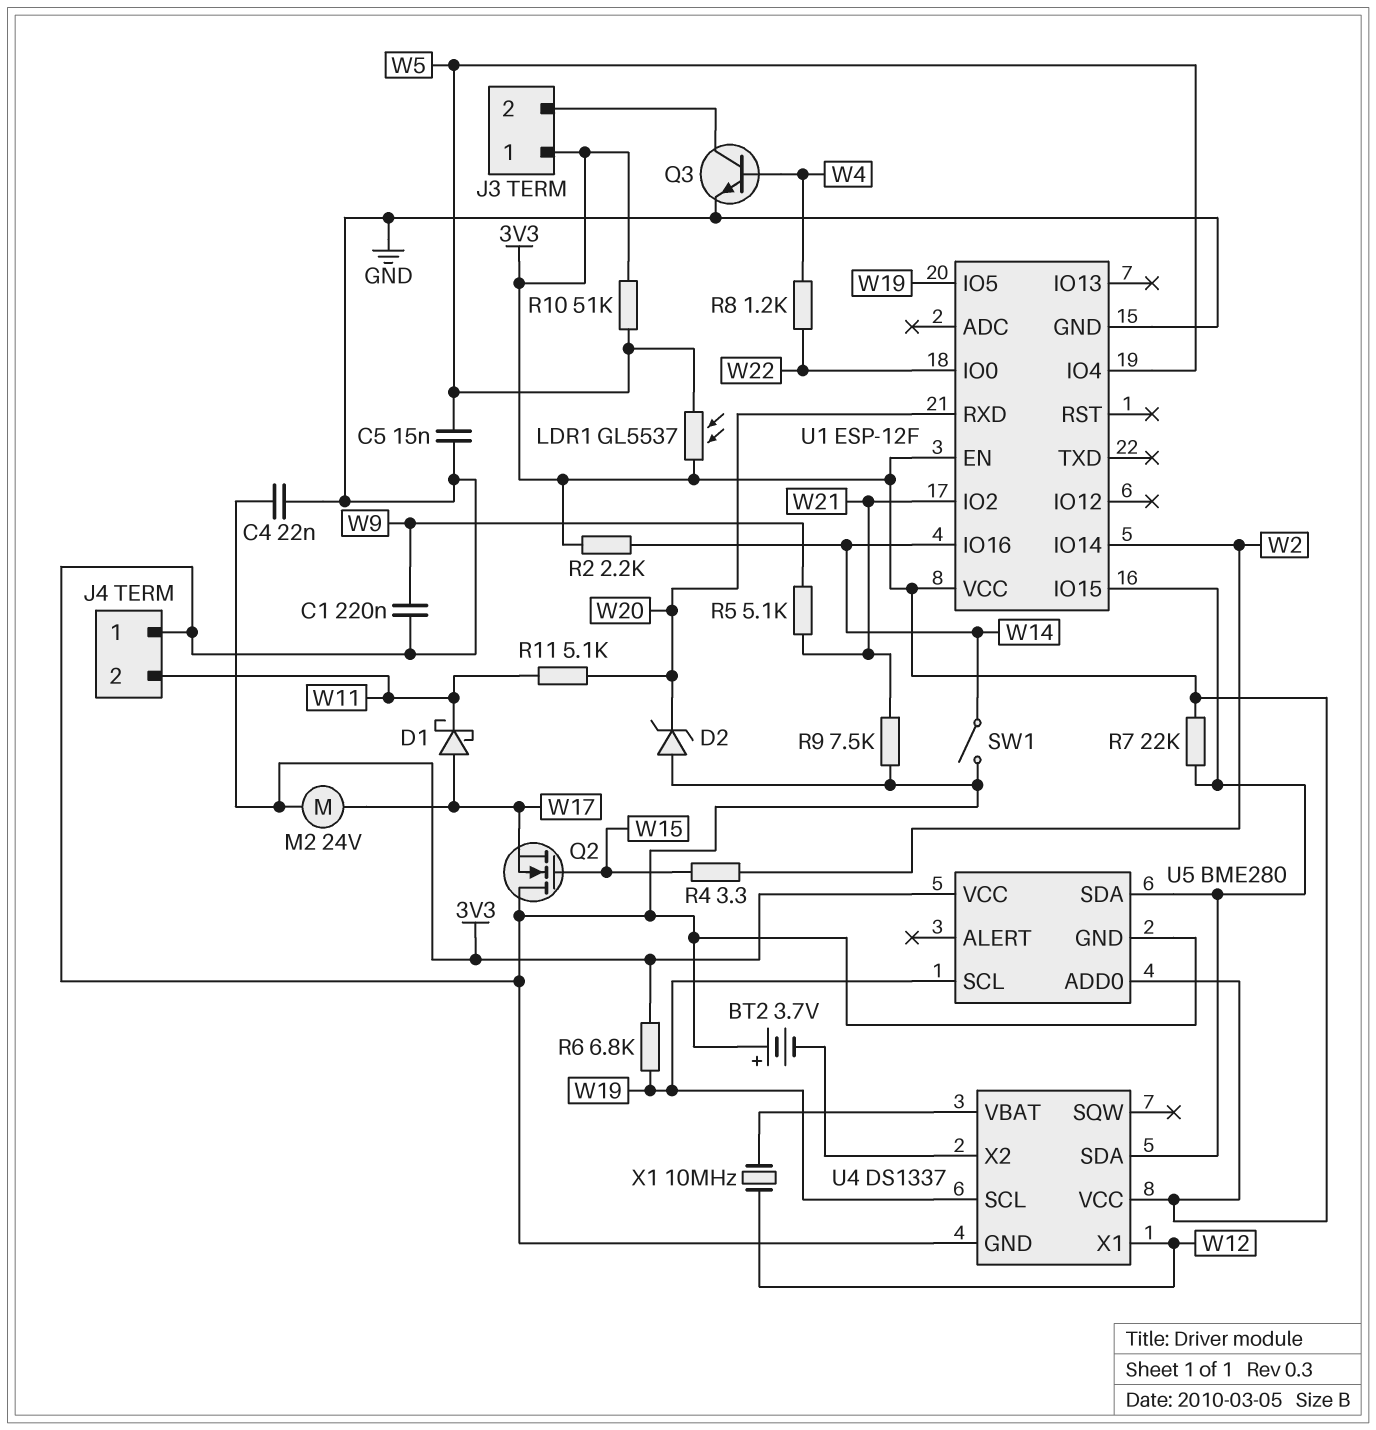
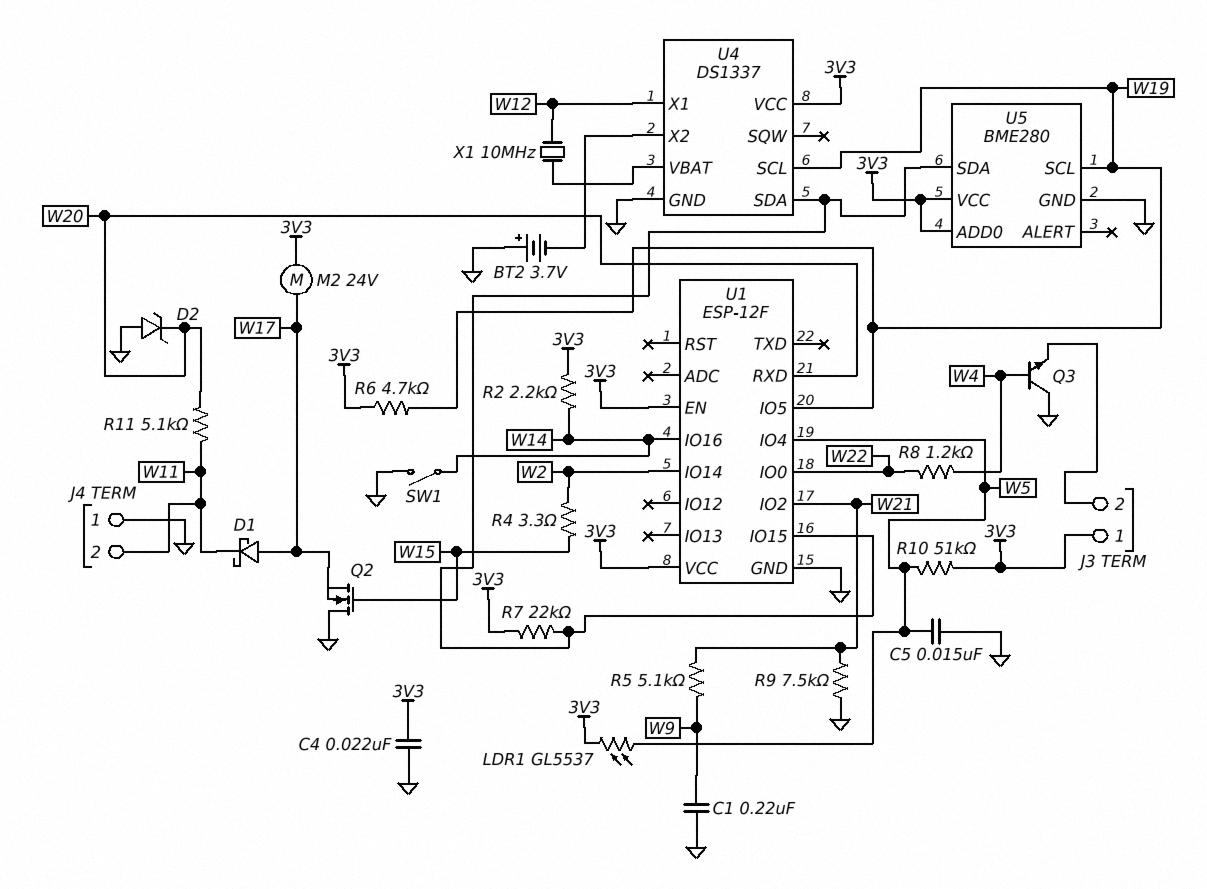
Q3: NPN (B W4, C J3/2, E GND) -> NPN (B W4, C GND, E J3/2)
R6: 6.8k (3V3, W19) -> 4.7k (3V3, W19)

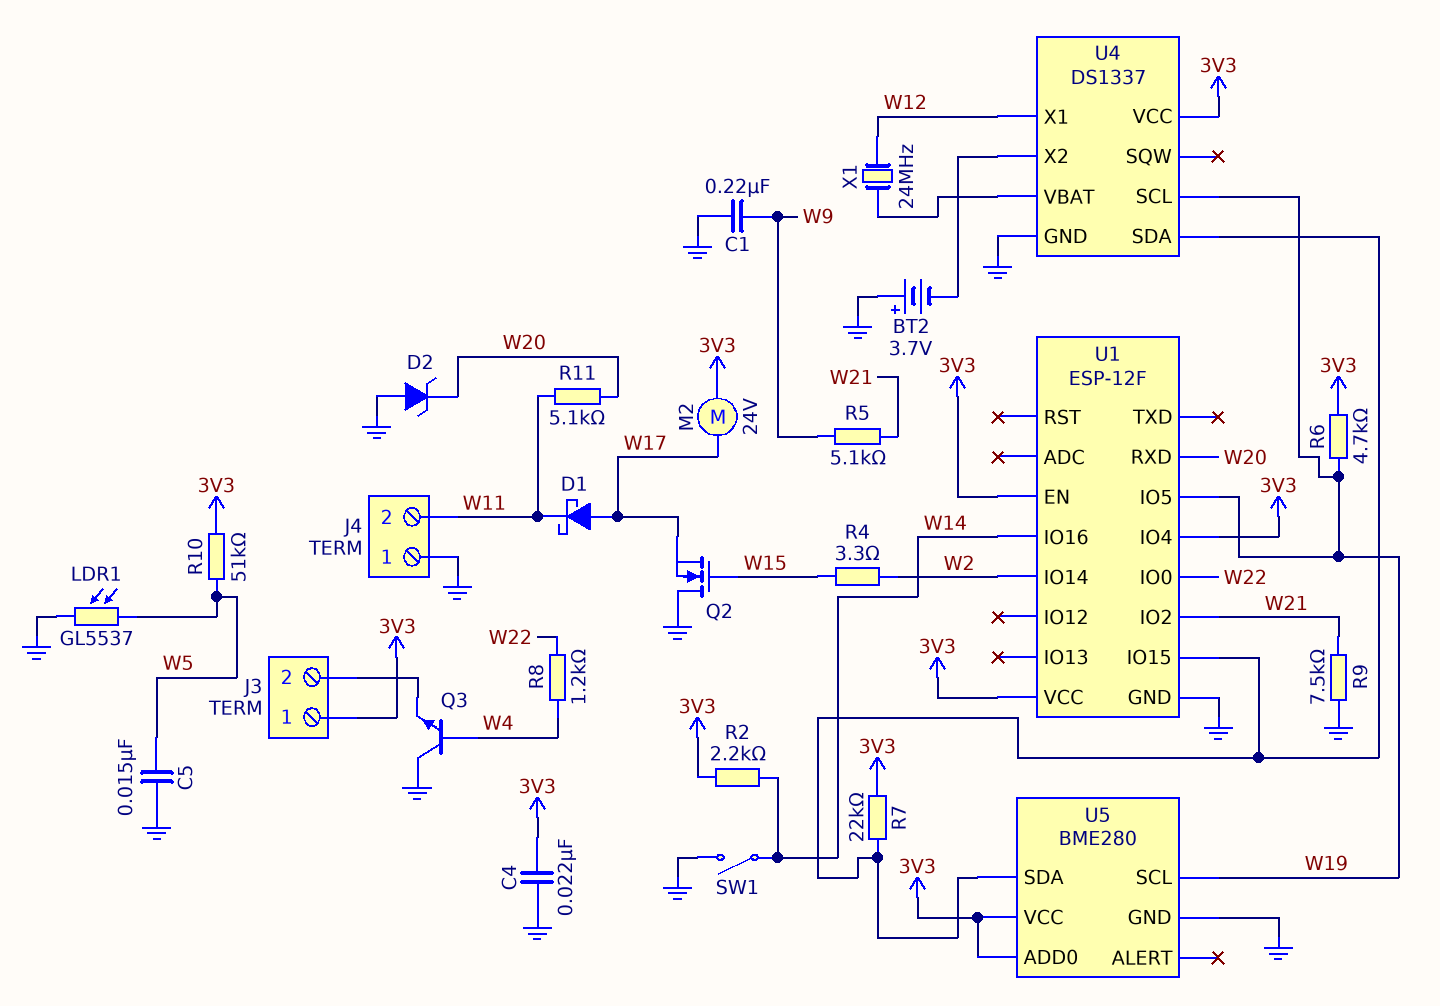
LDR1: GL5537 (3V3, W5) -> GL5537 (GND, W5)
U1 pin IO4: W5 -> 3V3
X1: 10MHz (U4/VBAT, W12) -> 24MHz (U4/VBAT, W12)

